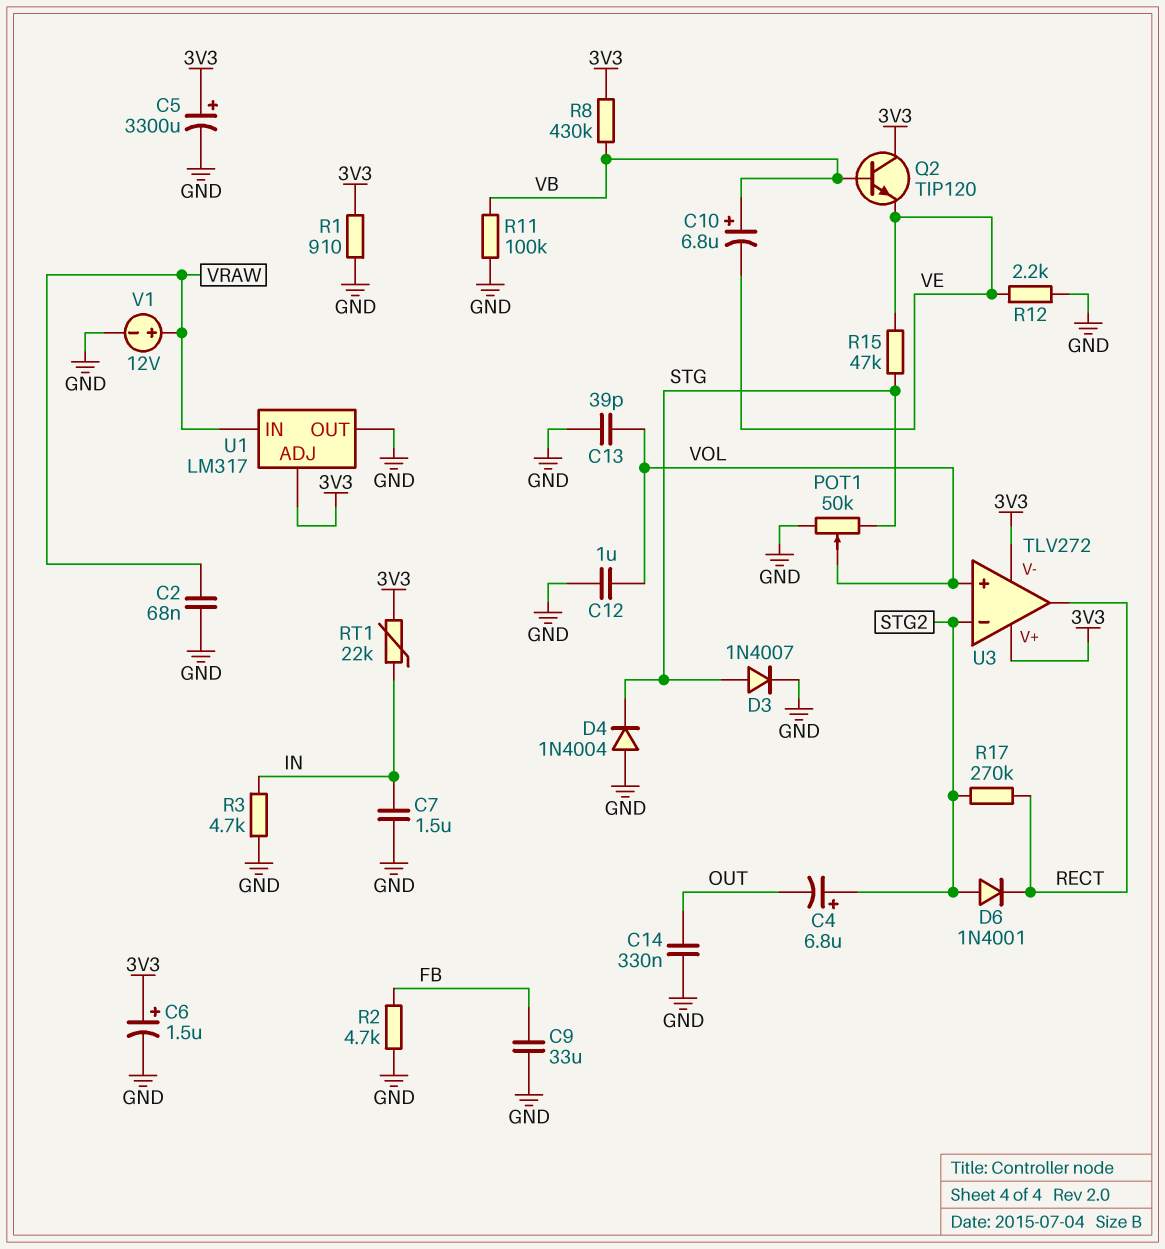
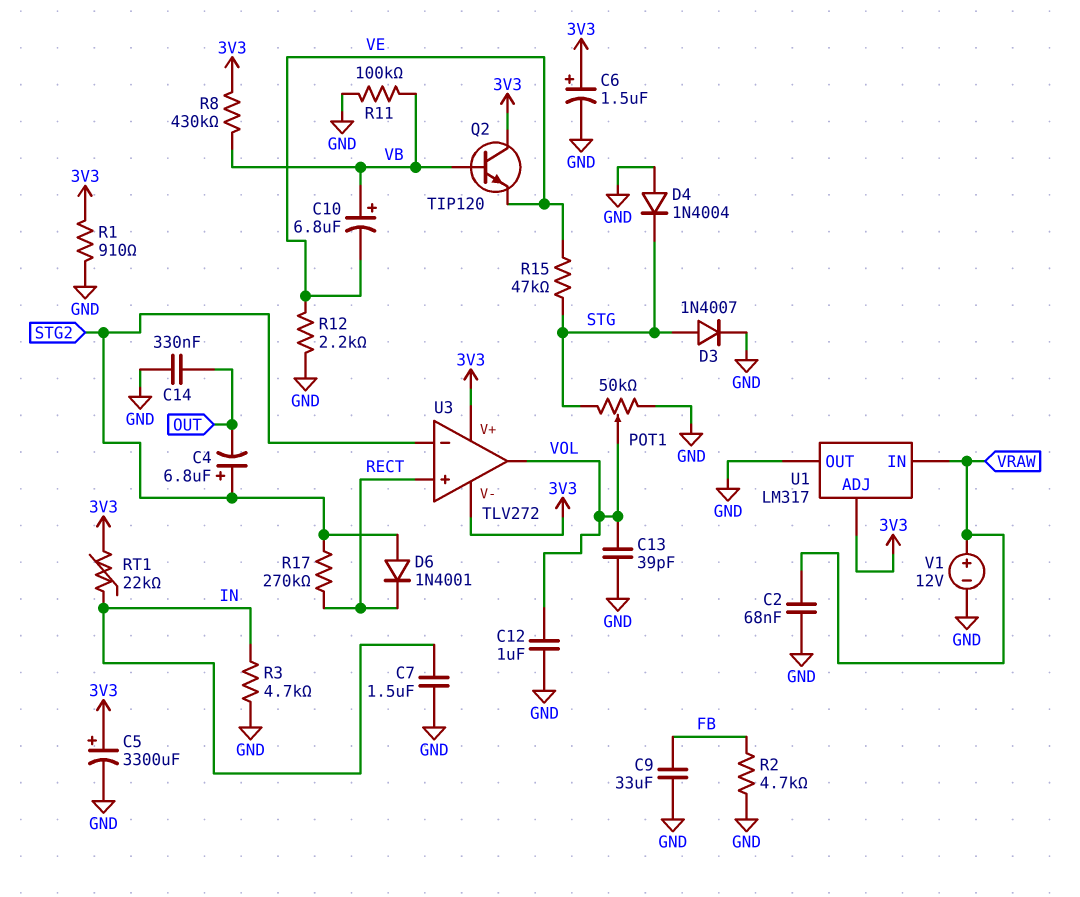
U3 pin in+: VOL -> RECT
U3 pin out: RECT -> VOL

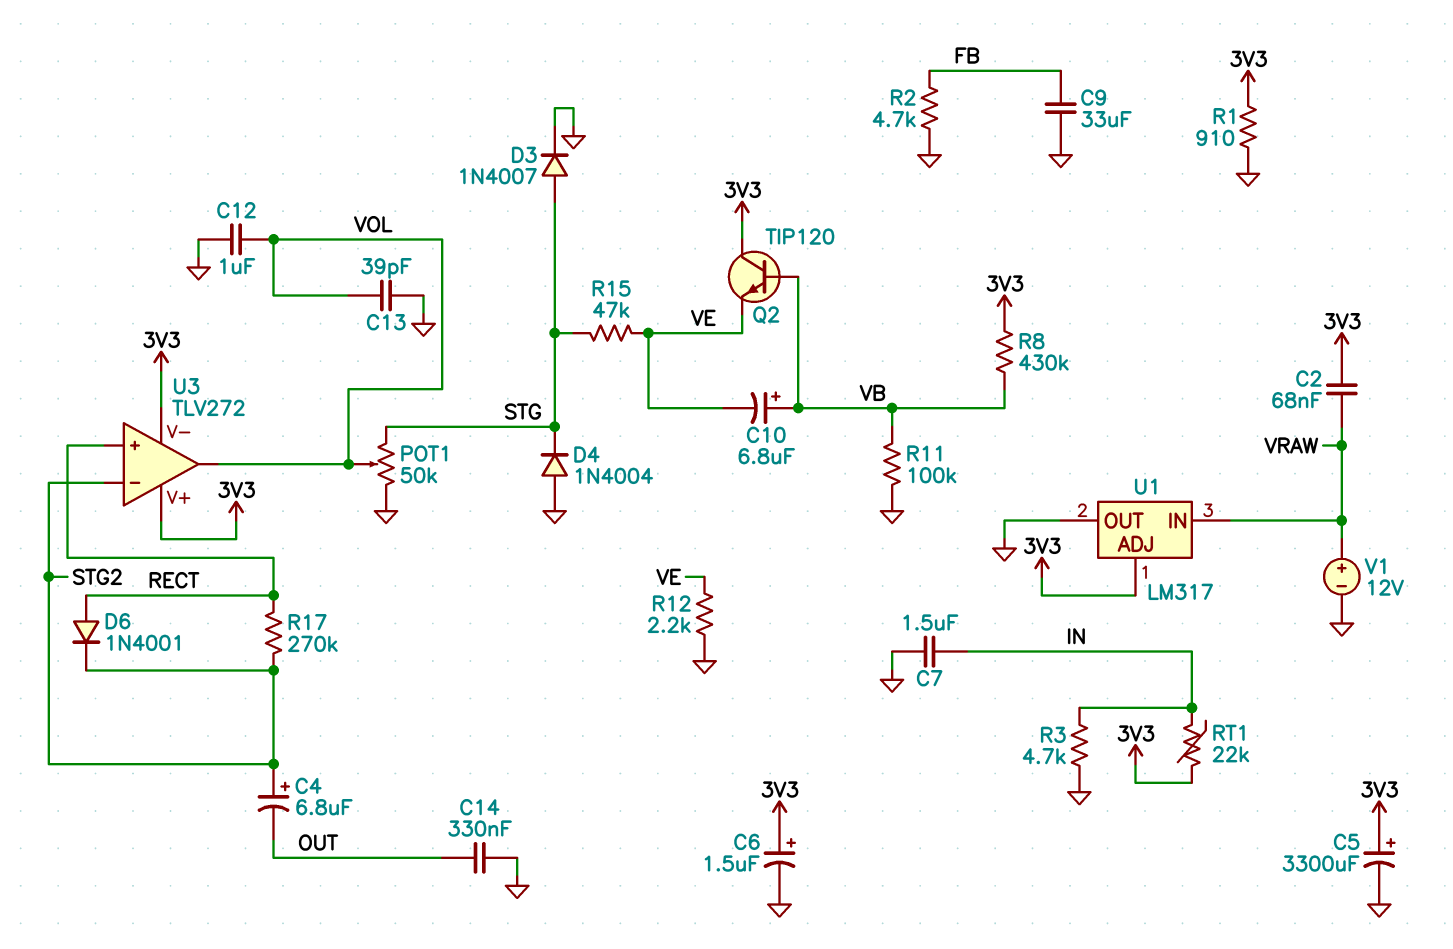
C2: 68nF (GND, VRAW) -> 68nF (3V3, VRAW)
D6: diode 1N4001 (A STG2, K RECT) -> diode 1N4001 (A RECT, K STG2)

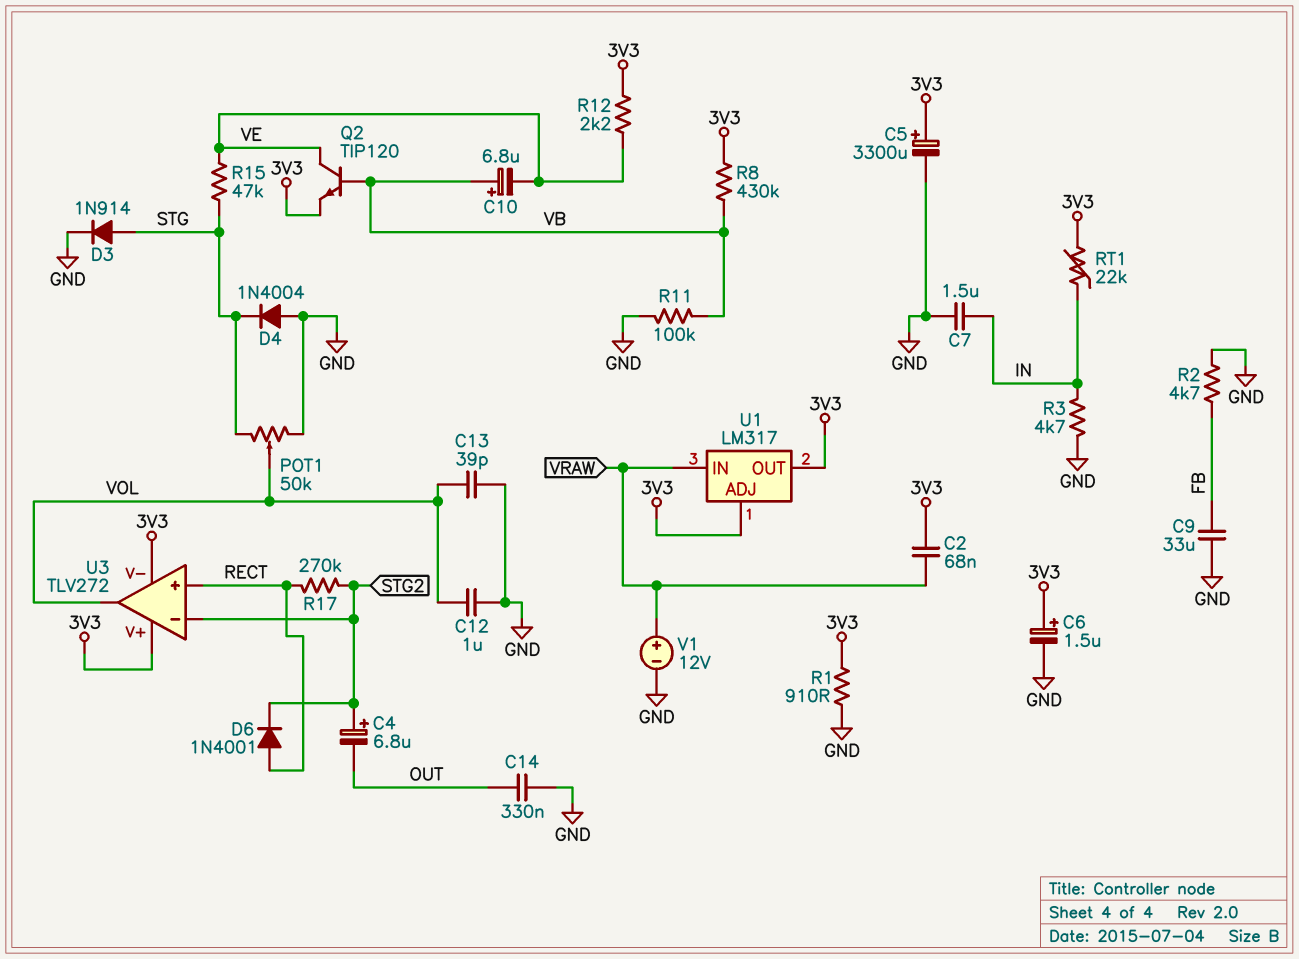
D3: diode 1N4007 (A STG, K GND) -> diode 1N914 (A STG, K GND)
Q2: NPN TIP120 (B VB, C 3V3, E VE) -> NPN TIP120 (B VB, C VE, E 3V3)
R12: 2.2k (GND, VE) -> 2.2k (3V3, VE)
U1 pin OUT: GND -> 3V3

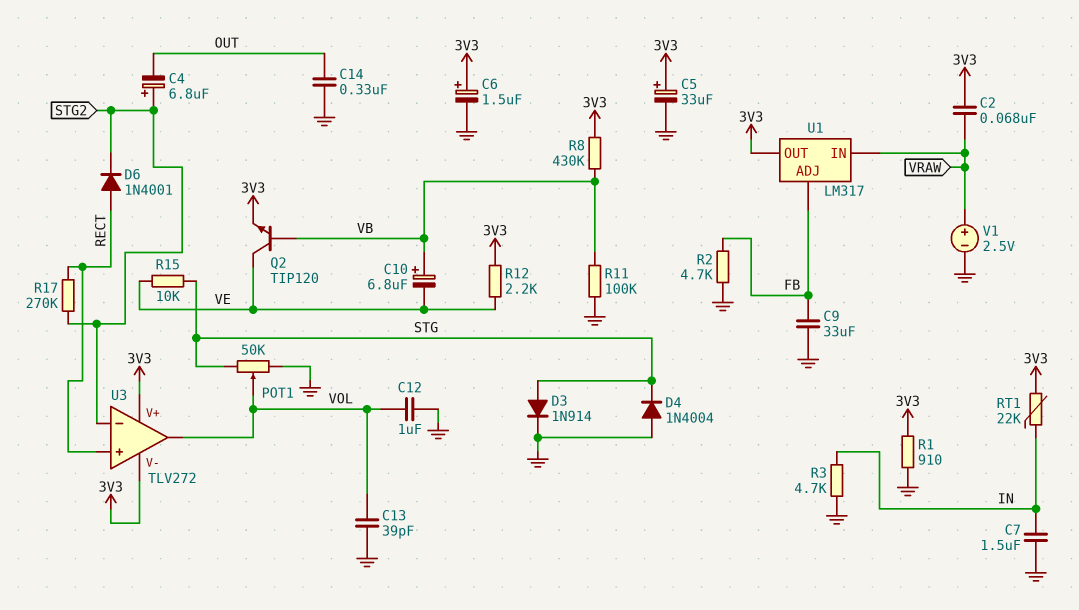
C5: 3300uF (plus 3V3, minus GND) -> 33uF (plus 3V3, minus GND)
R15: 47k (STG, VE) -> 10k (STG, VE)
U1 pin ADJ: 3V3 -> FB
V1: 12V (plus VRAW, minus GND) -> 2.5V (plus VRAW, minus GND)

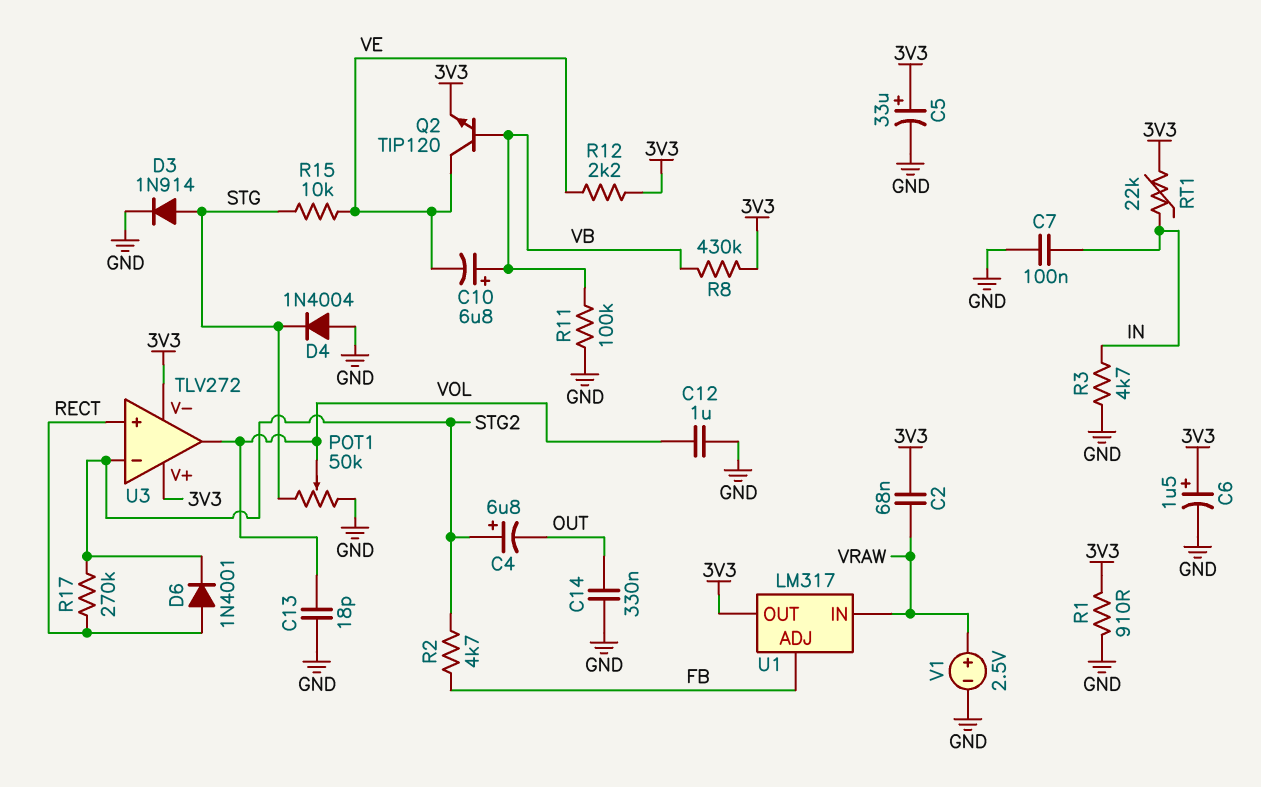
C7: 1.5uF (GND, IN) -> 100nF (GND, IN)
C9: 33uF (FB, GND) -> none
C13: 39pF (GND, VOL) -> 18pF (GND, VOL)
R2: 4.7k (FB, GND) -> 4.7k (FB, STG2)

